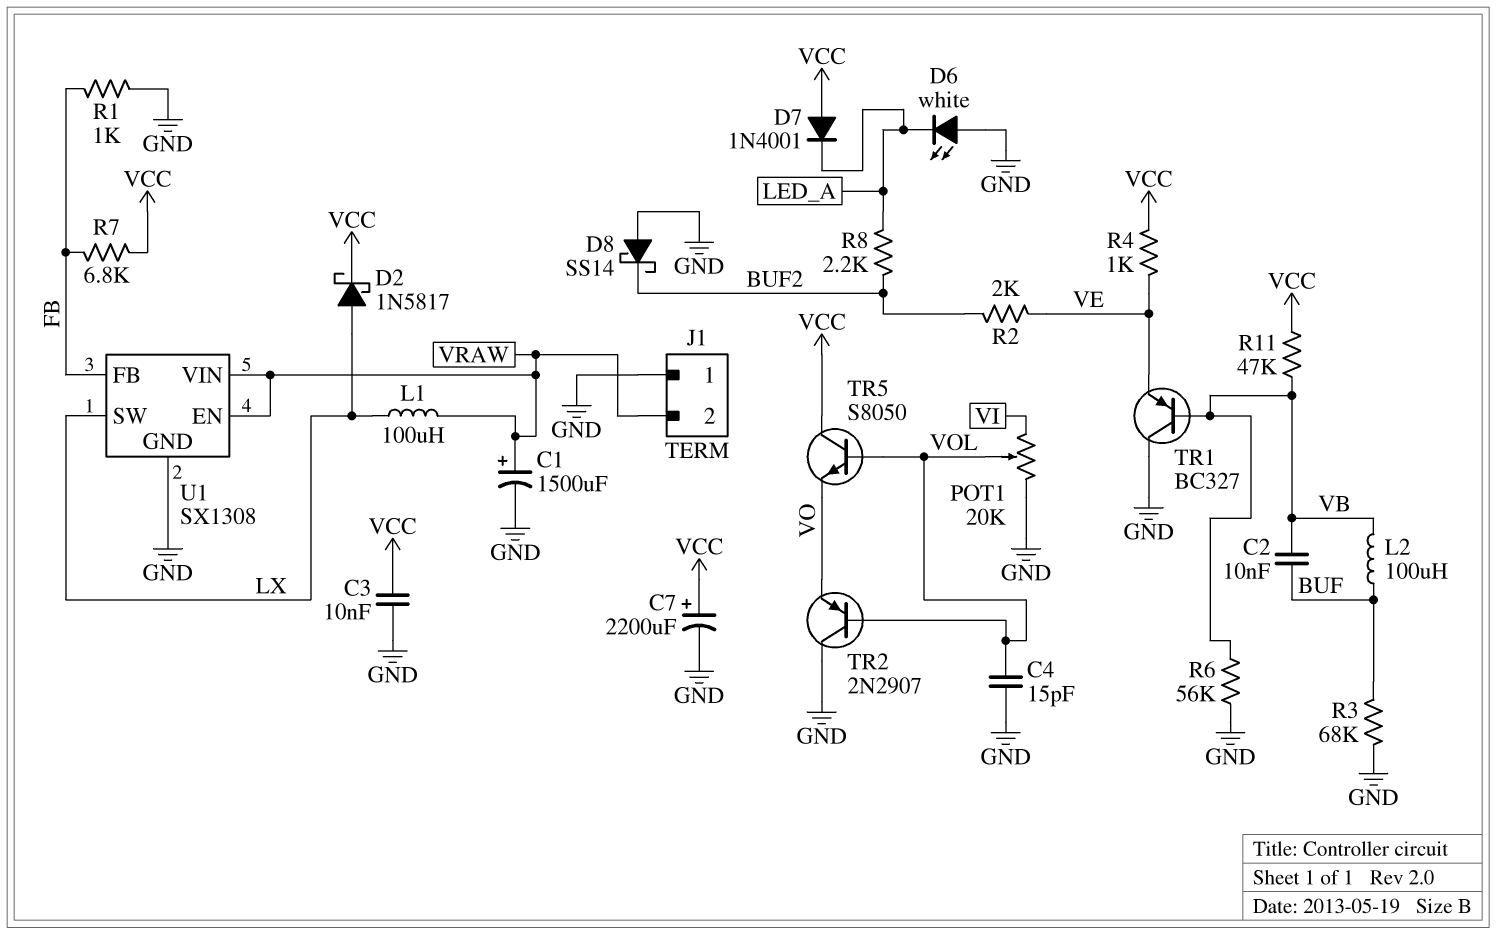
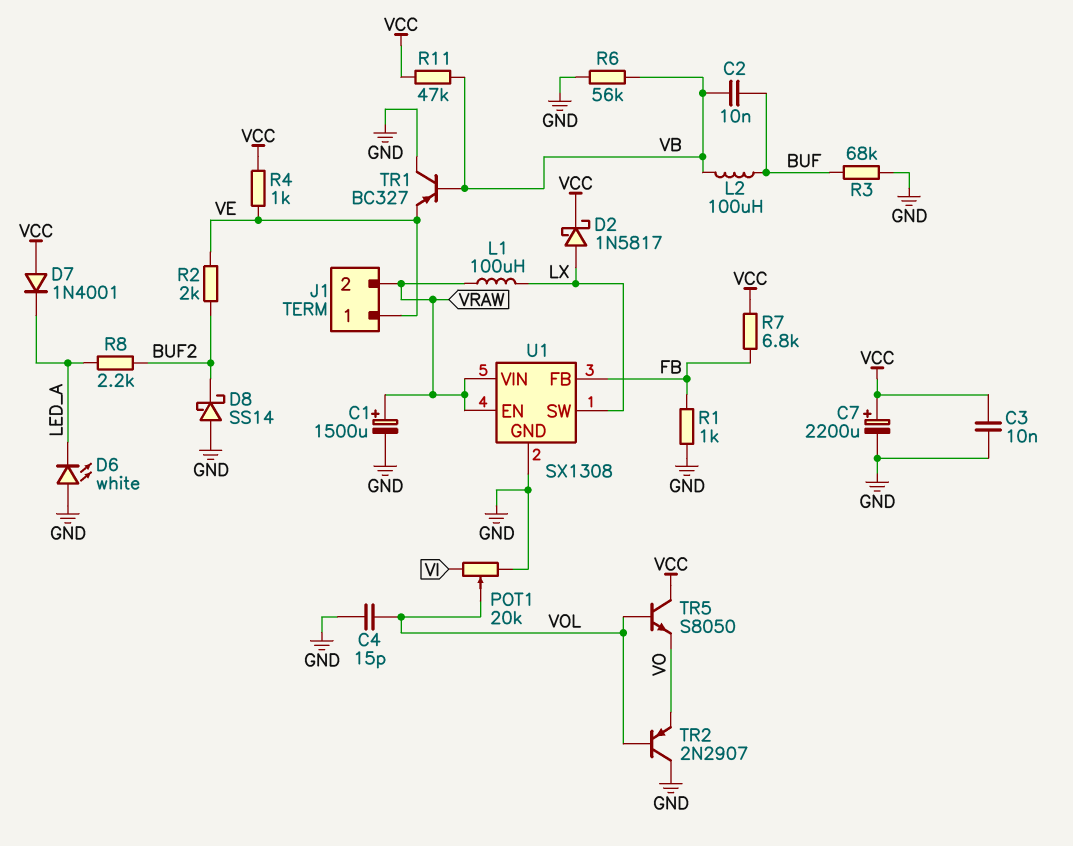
J1 pin 1: GND -> VE

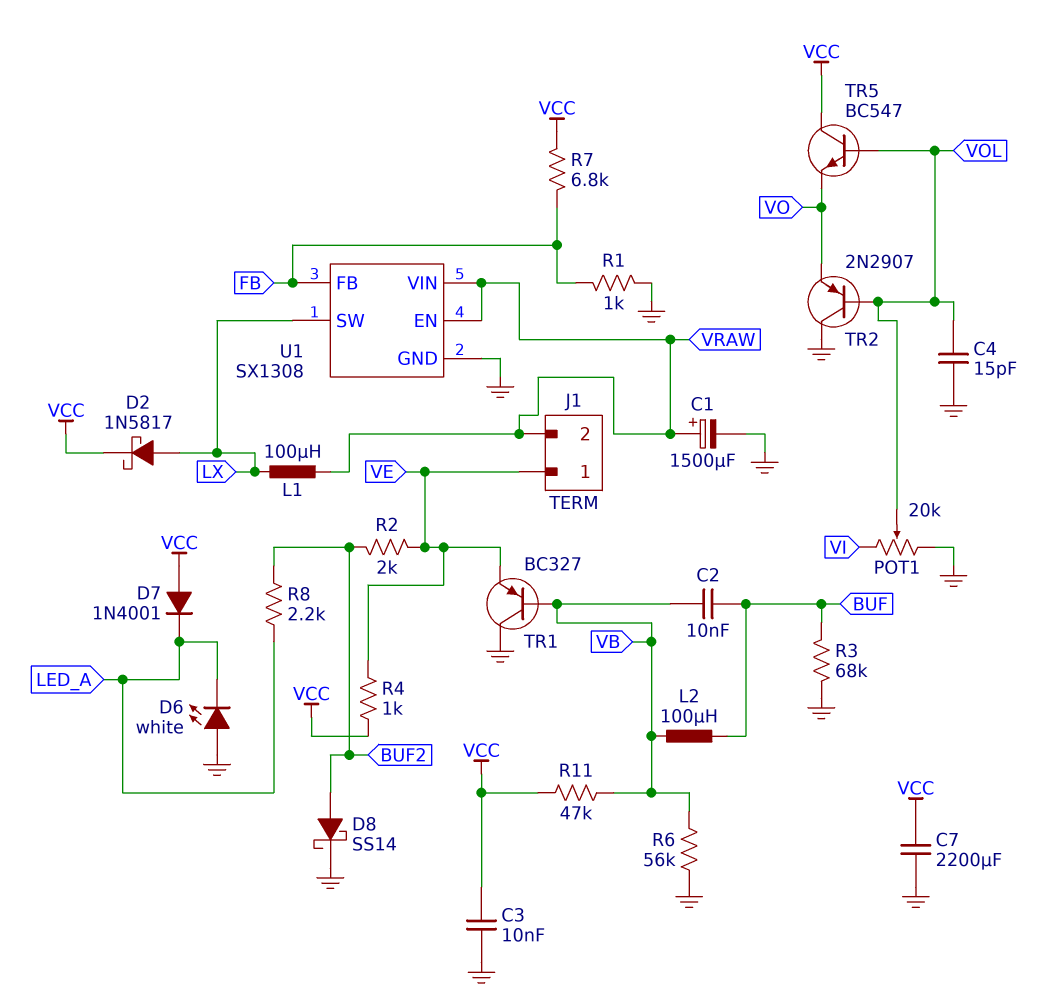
C7: 2200uF (plus VCC, minus GND) -> 2200uF (GND, VCC)
D8: schottky SS14 (A GND, K BUF2) -> schottky SS14 (A BUF2, K GND)
TR5: NPN S8050 (B VOL, C VCC, E VO) -> NPN BC547 (B VOL, C VCC, E VO)

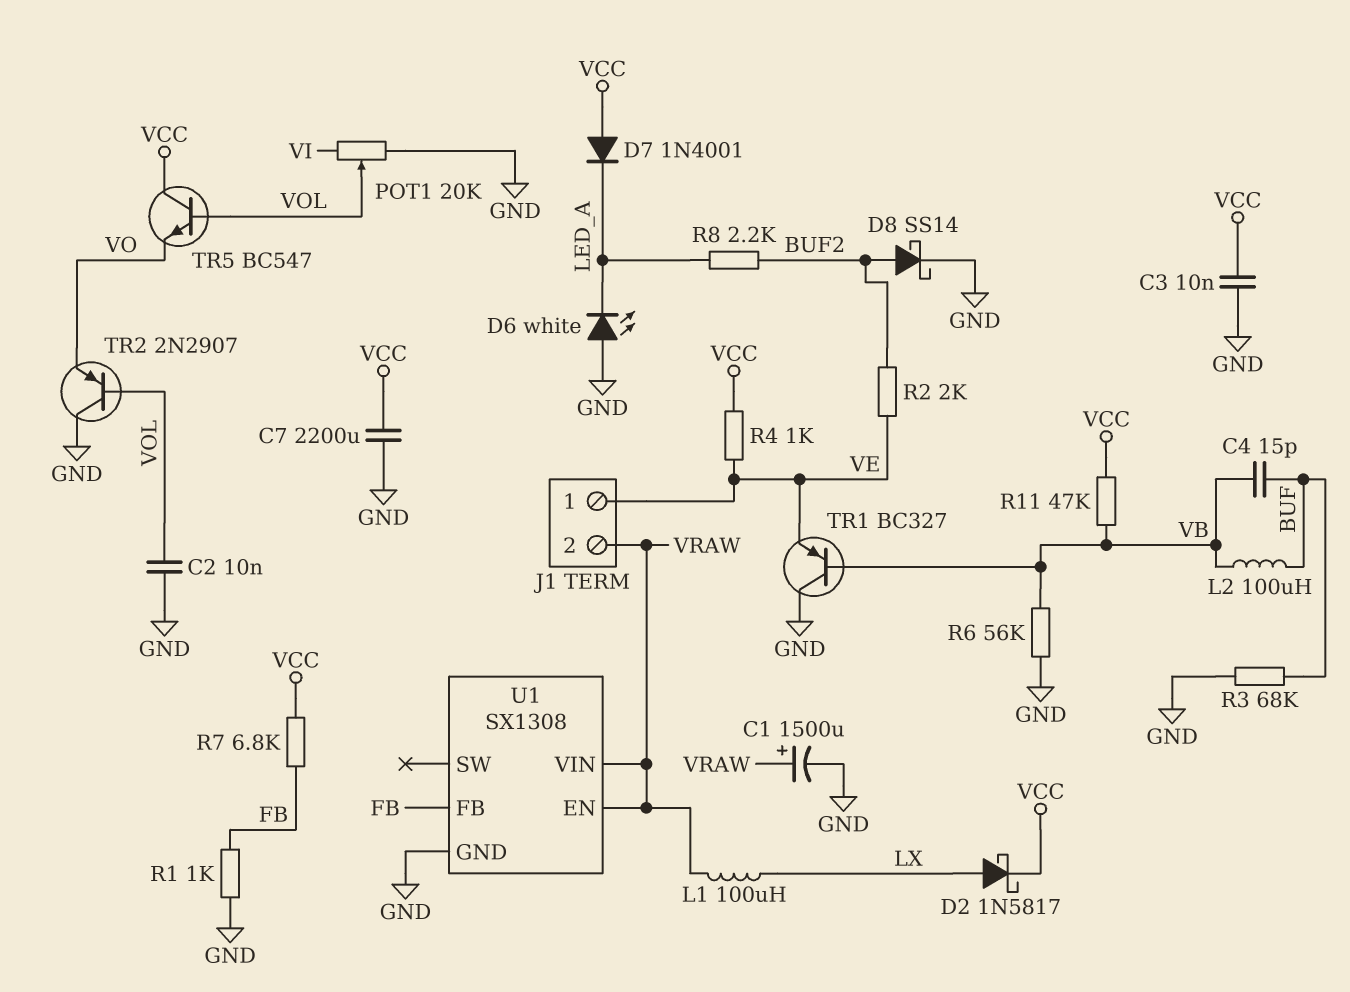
C2: 10nF (BUF, VB) -> 10nF (GND, VOL)
C4: 15pF (GND, VOL) -> 15pF (BUF, VB)
U1 pin SW: LX -> none

